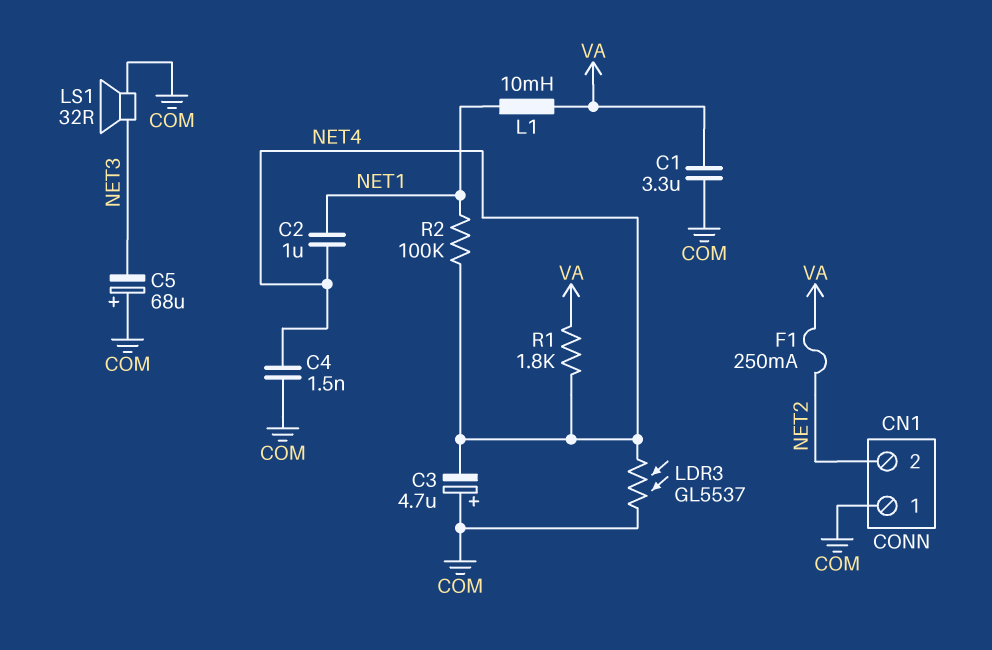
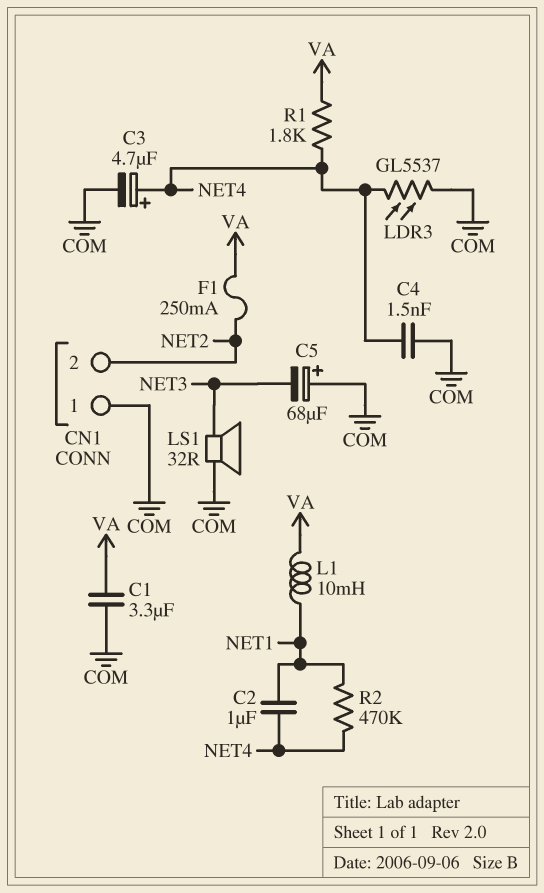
C3: 4.7uF (plus COM, minus NET4) -> 4.7uF (plus NET4, minus COM)
R2: 100k (NET1, NET4) -> 470k (NET1, NET4)

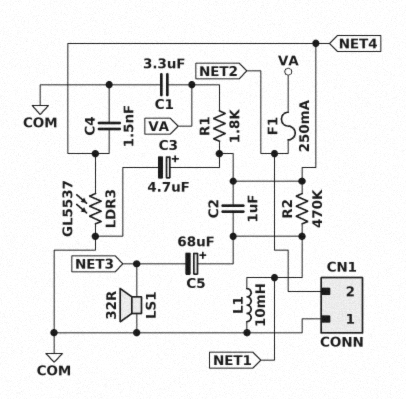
C5: 68uF (plus COM, minus NET3) -> 68uF (plus NET1, minus NET3)
L1: 10mH (NET1, VA) -> 10mH (COM, NET1)

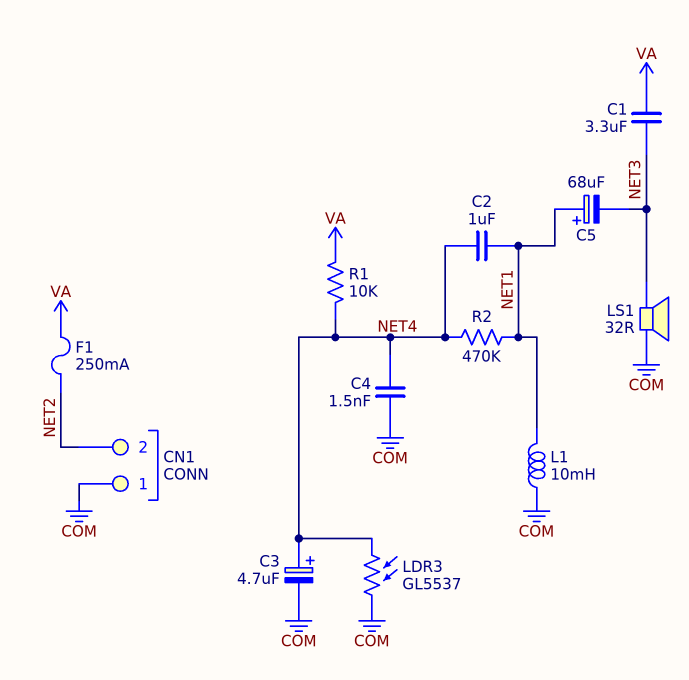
C1: 3.3uF (COM, VA) -> 3.3uF (NET3, VA)
R1: 1.8k (NET4, VA) -> 10k (NET4, VA)

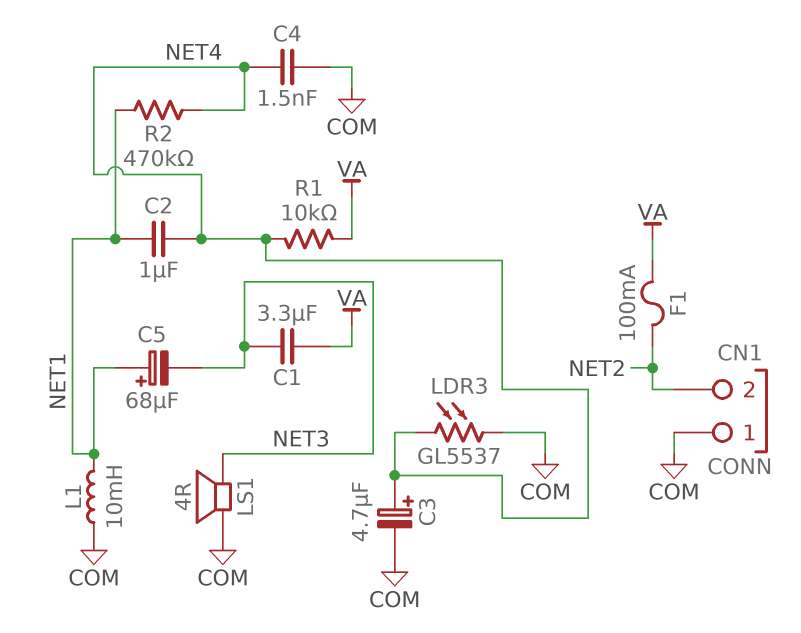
F1: 250mA (NET2, VA) -> 100mA (NET2, VA)
LS1: speaker 32R (COM, NET3) -> speaker 4R (COM, NET3)

